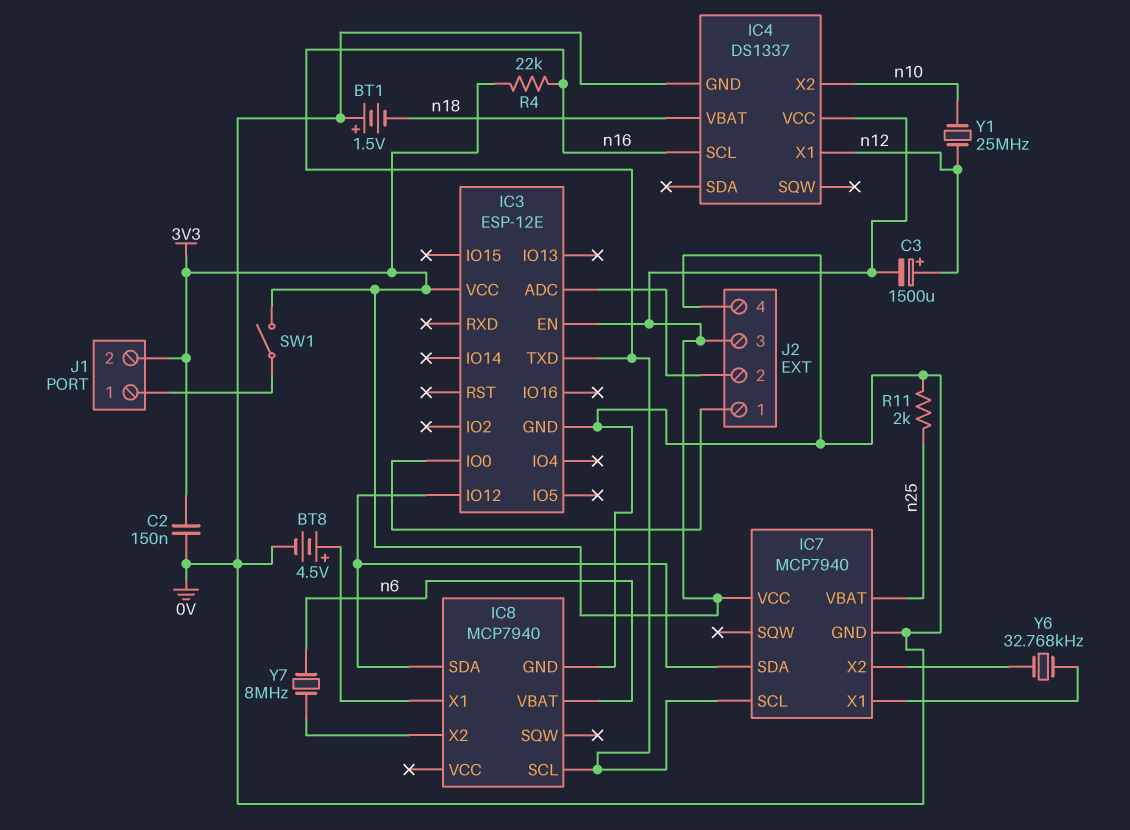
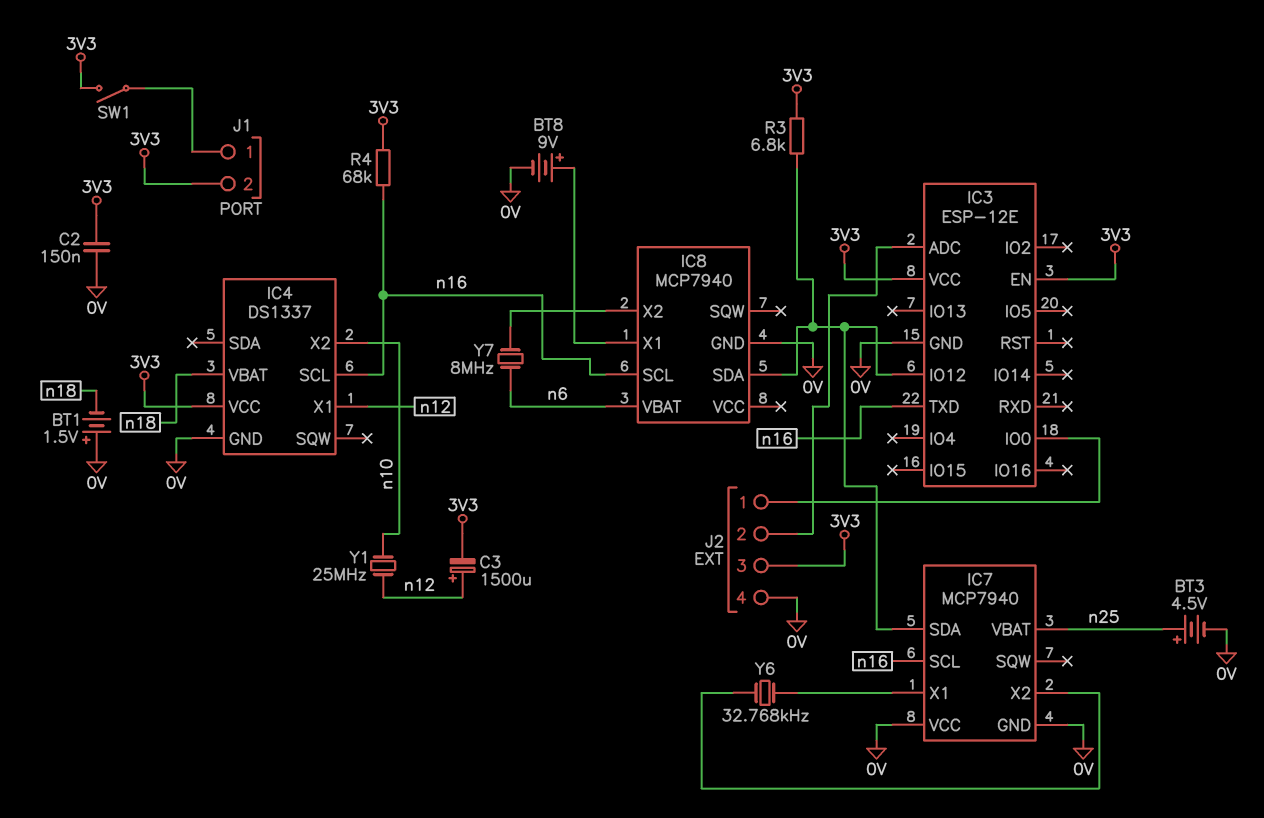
BT3: none -> 4.5V (plus n25, minus 0V)
BT8: 4.5V (plus IC8/X1, minus 0V) -> 9V (plus IC8/X1, minus 0V)
IC7 pin VCC: 3V3 -> 0V
R3: none -> 6.8k (3V3, IC3/IO12)
R4: 22k (3V3, n16) -> 68k (3V3, n16)
R11: 2k (0V, n25) -> none

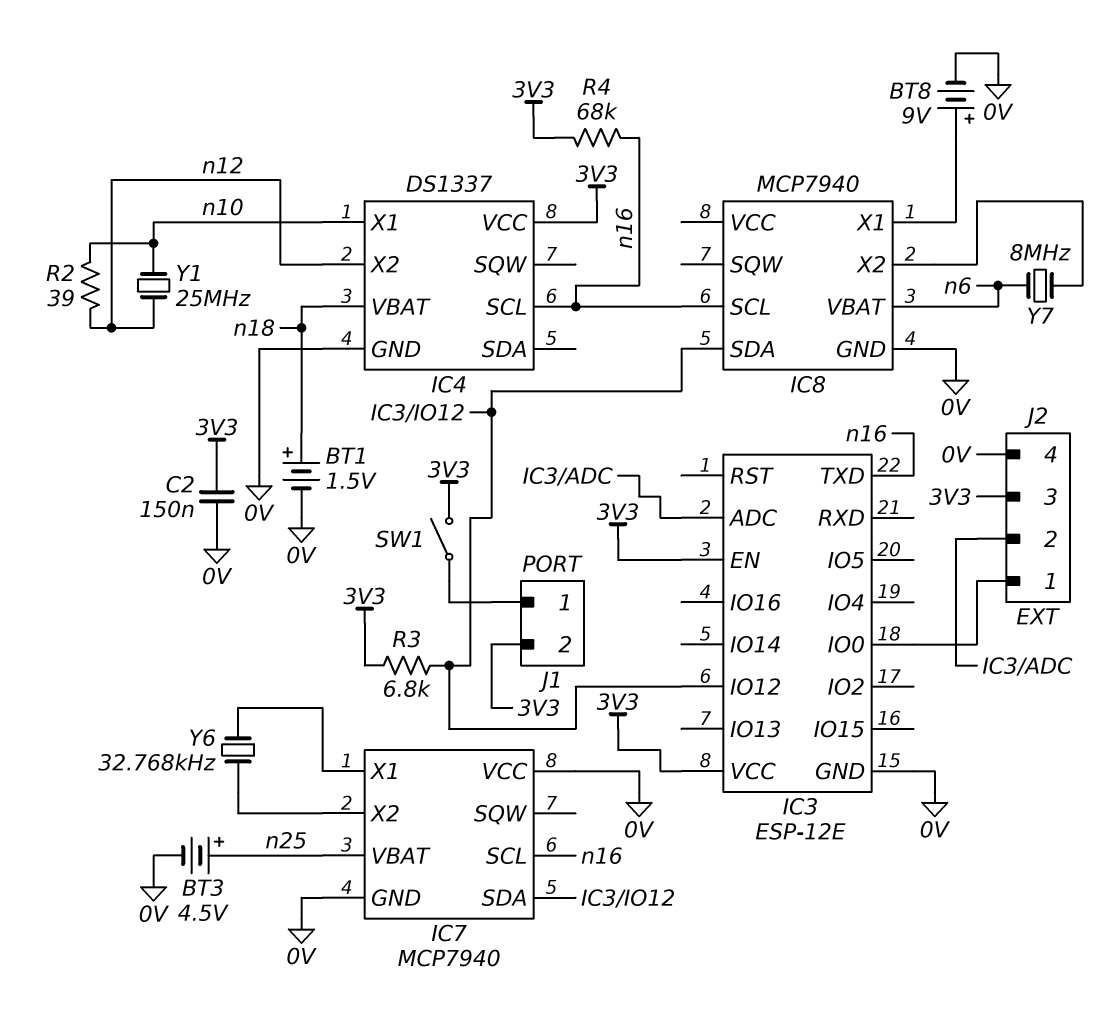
BT1: 1.5V (plus 0V, minus n18) -> 1.5V (plus n18, minus 0V)
C3: 1500uF (plus n12, minus 3V3) -> none
IC4 pin X1: n12 -> n10
IC4 pin X2: n10 -> n12
R2: none -> 39 (n10, n12)

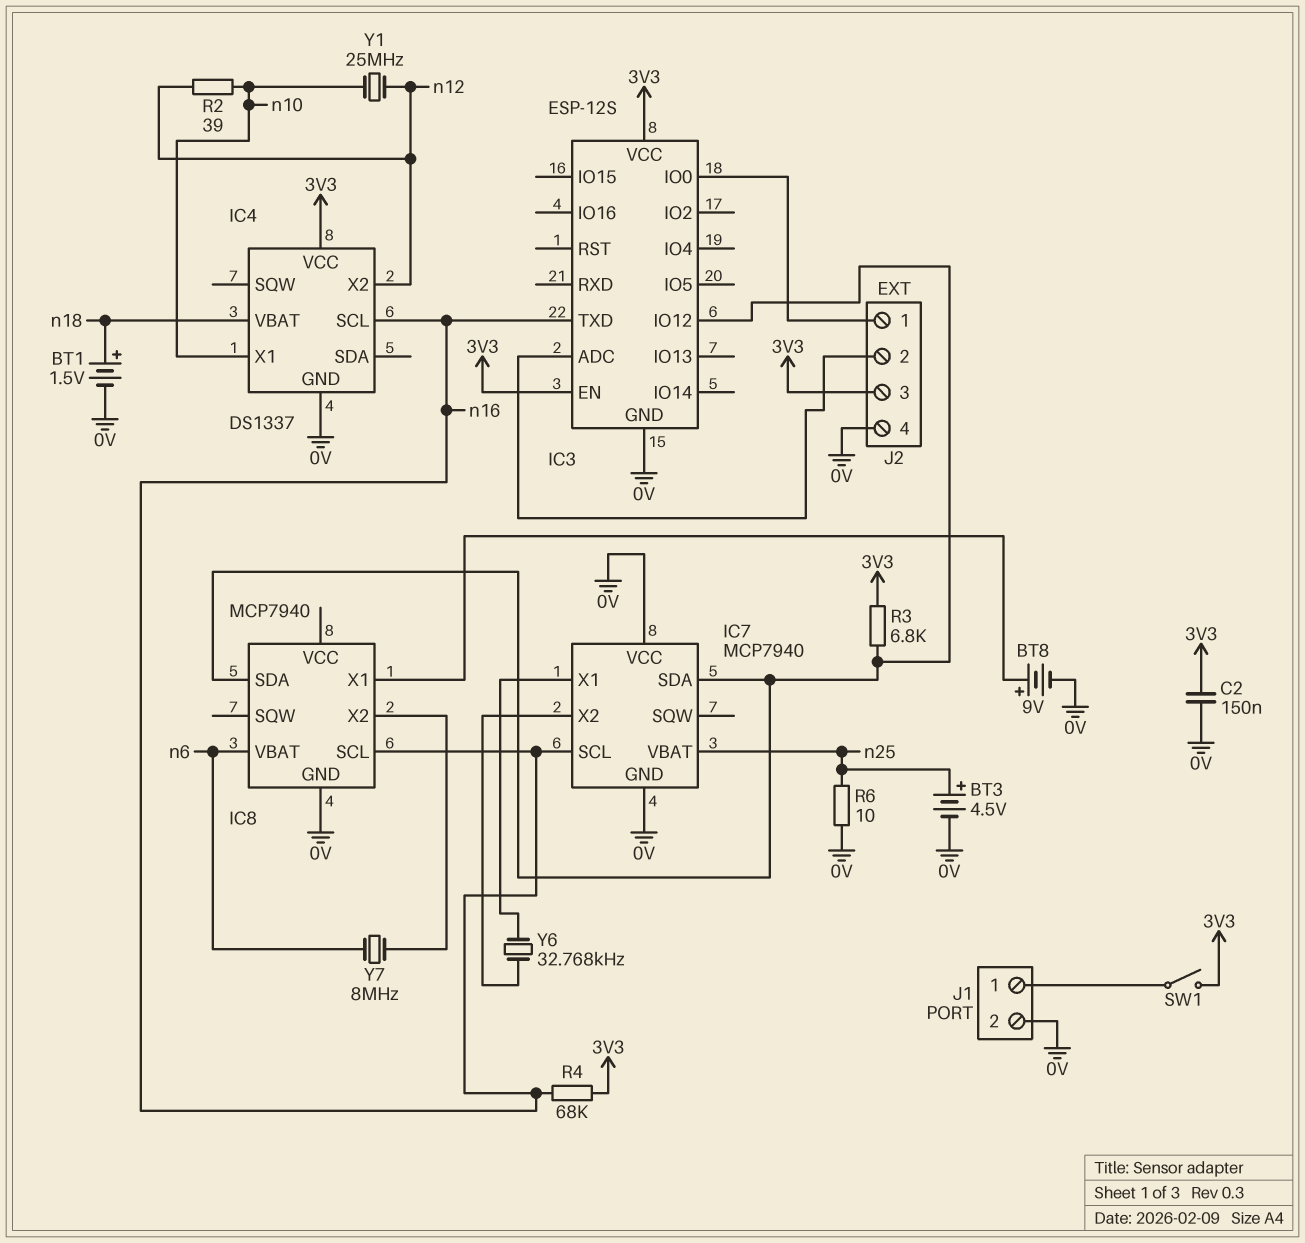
IC3: ESP-12E -> ESP-12S
J1 pin 2: 3V3 -> 0V
R6: none -> 10 (0V, n25)

